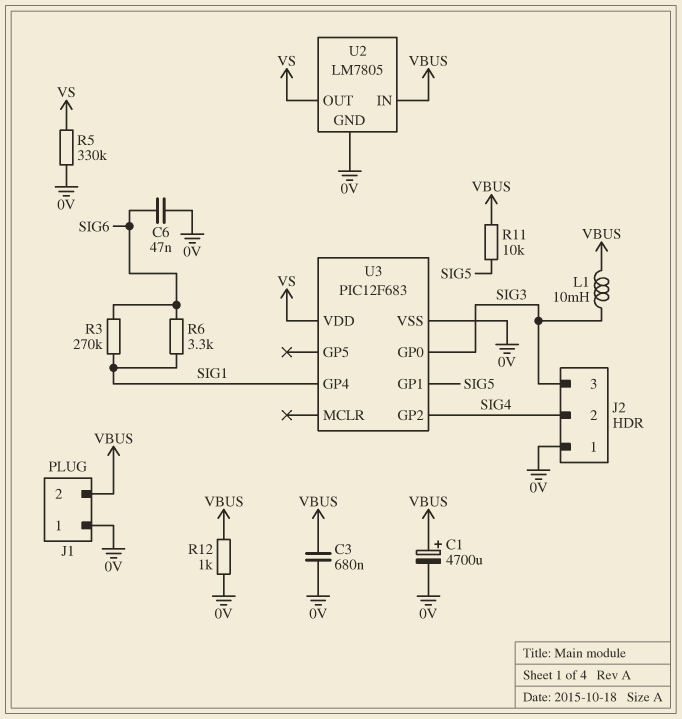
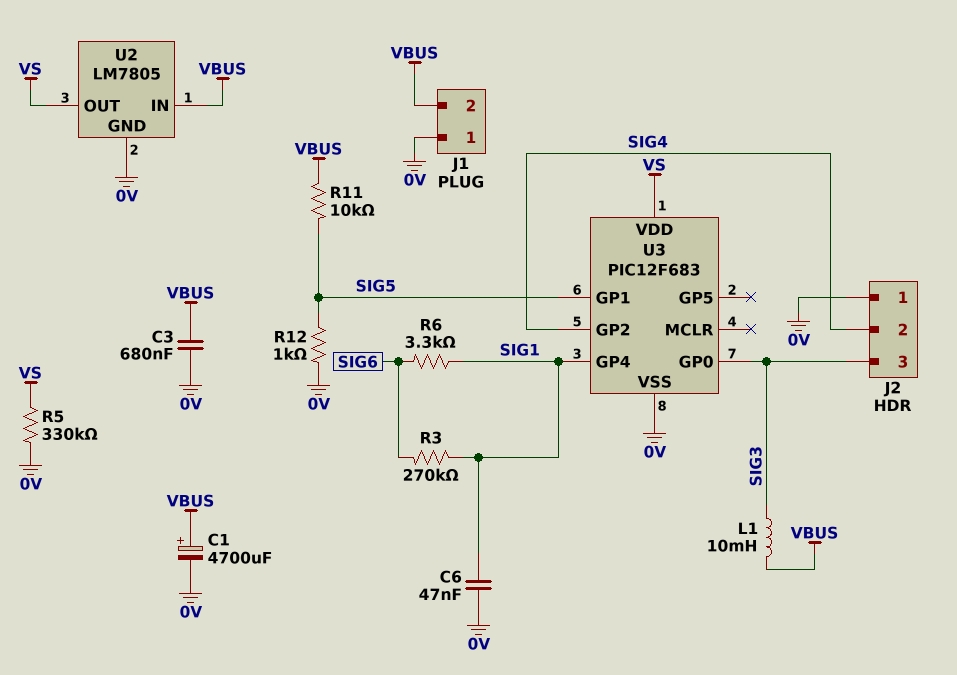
C6: 47nF (0V, SIG6) -> 47nF (0V, SIG1)
R12: 1k (0V, VBUS) -> 1k (0V, SIG5)

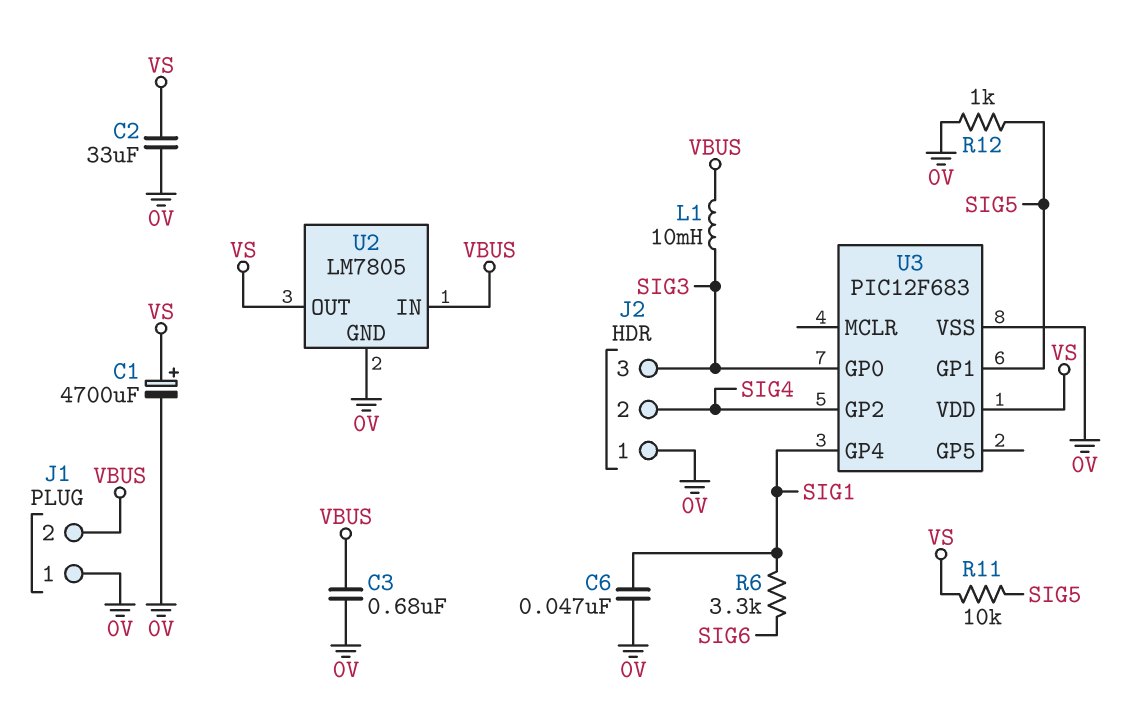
C1: 4700uF (plus VBUS, minus 0V) -> 4700uF (plus VS, minus 0V)
C2: none -> 33uF (0V, VS)
R3: 270k (SIG1, SIG6) -> none
R5: 330k (0V, VS) -> none
R11: 10k (SIG5, VBUS) -> 10k (SIG5, VS)

